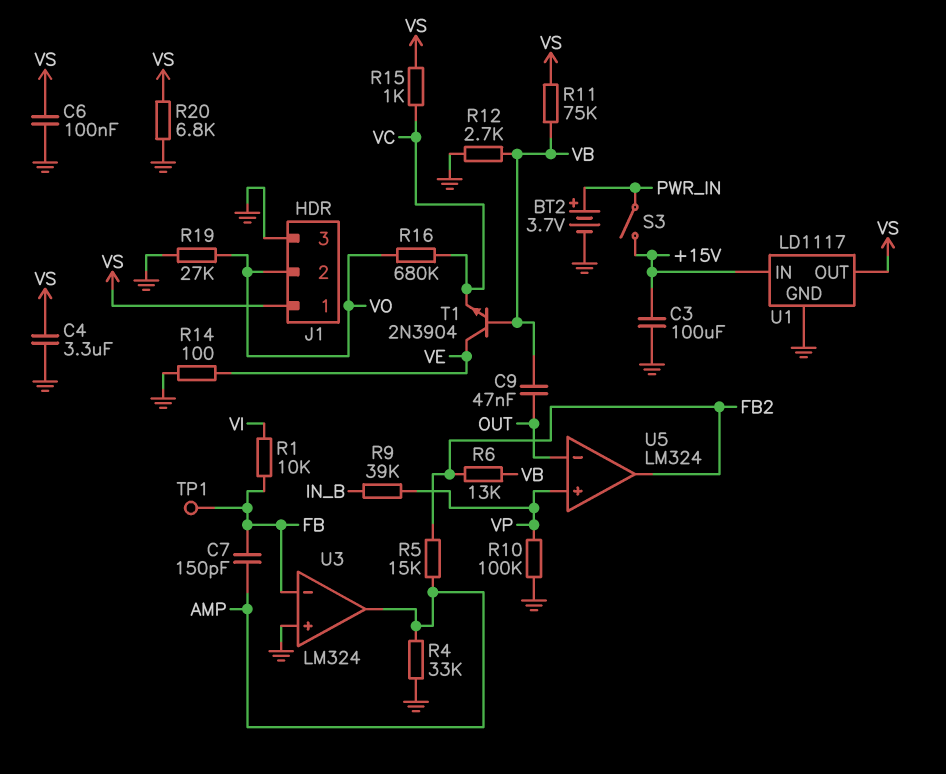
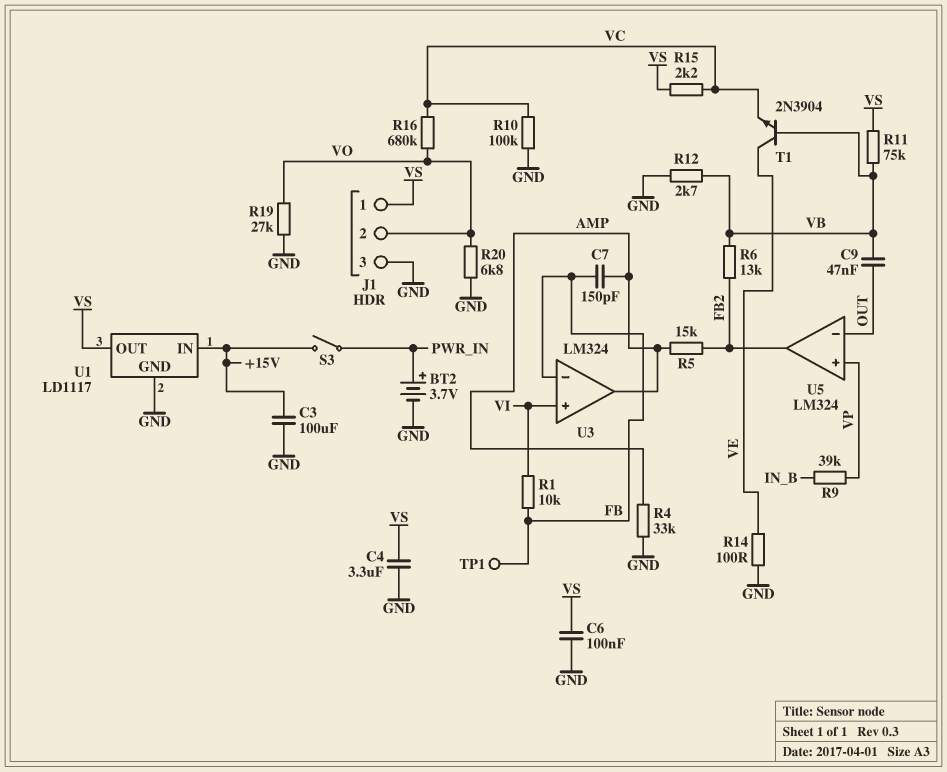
R10: 100k (GND, VP) -> 100k (GND, VC)
R15: 1k (VC, VS) -> 2.2k (VC, VS)
R20: 6.8k (GND, VS) -> 6.8k (GND, VO)
U3 pin in+: GND -> VI

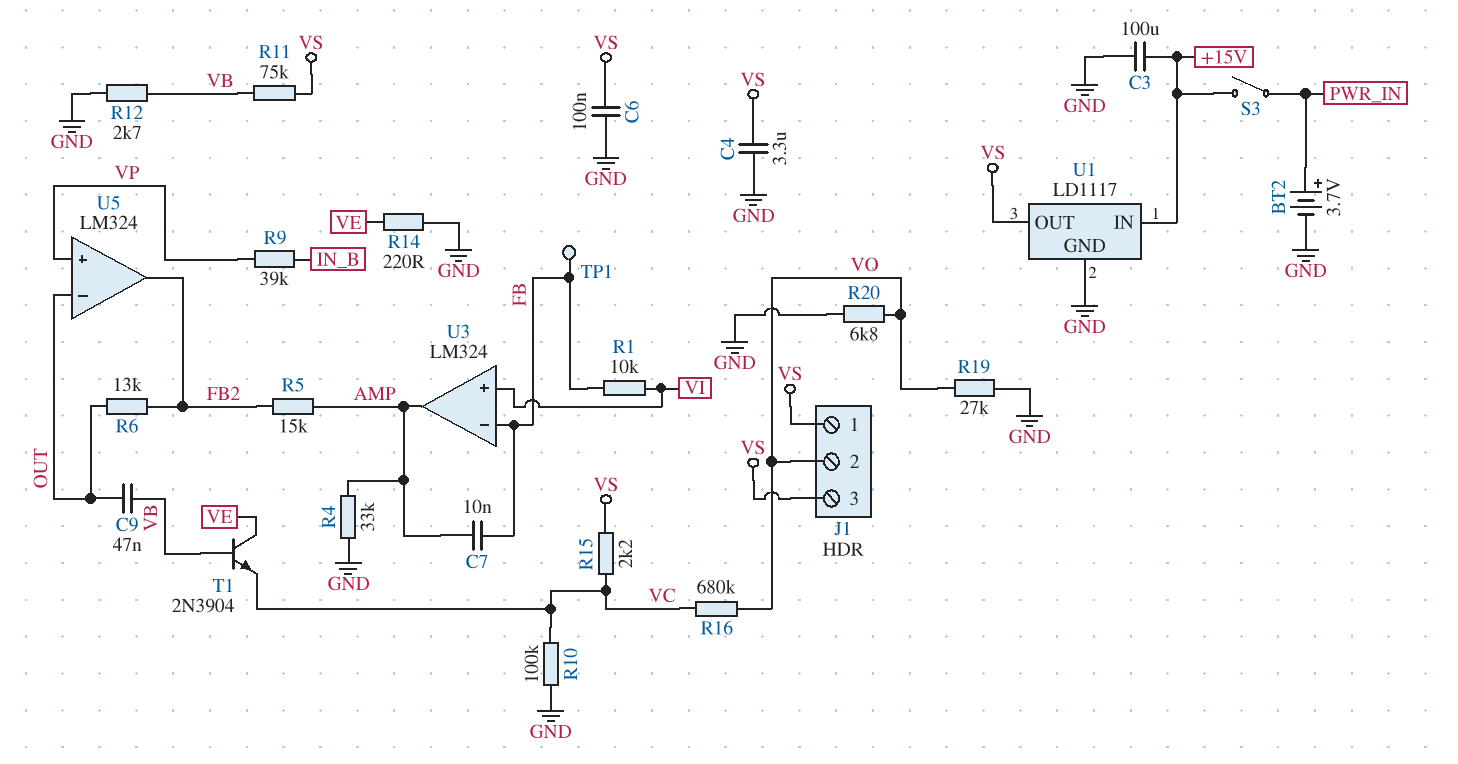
C7: 150pF (AMP, FB) -> 10nF (AMP, FB)
J1 pin 3: GND -> VS
R6: 13k (FB2, VB) -> 13k (FB2, OUT)
R14: 100 (GND, VE) -> 220 (GND, VE)

